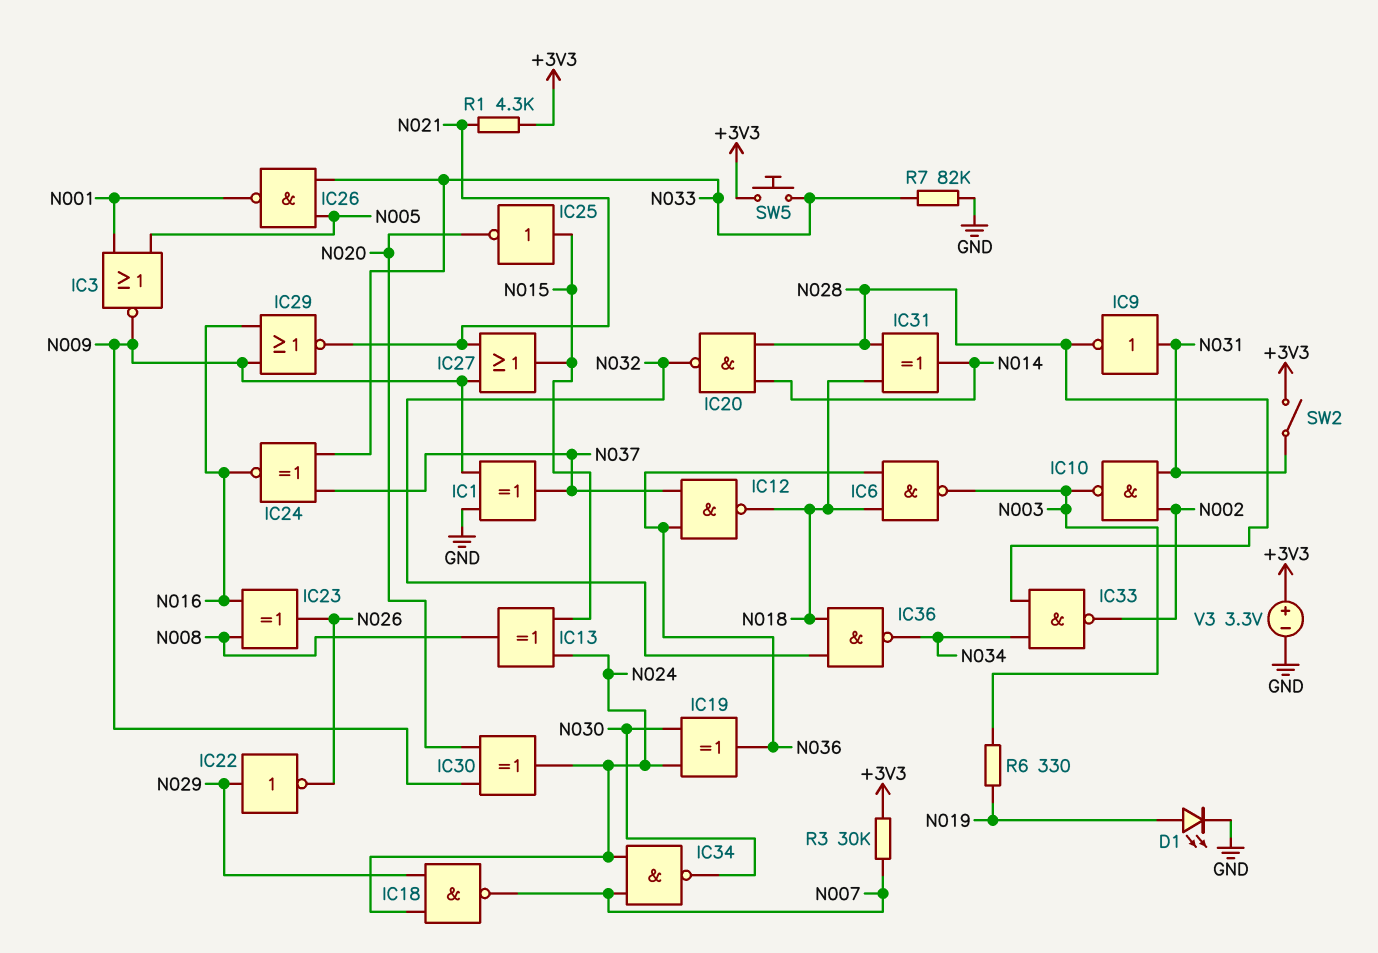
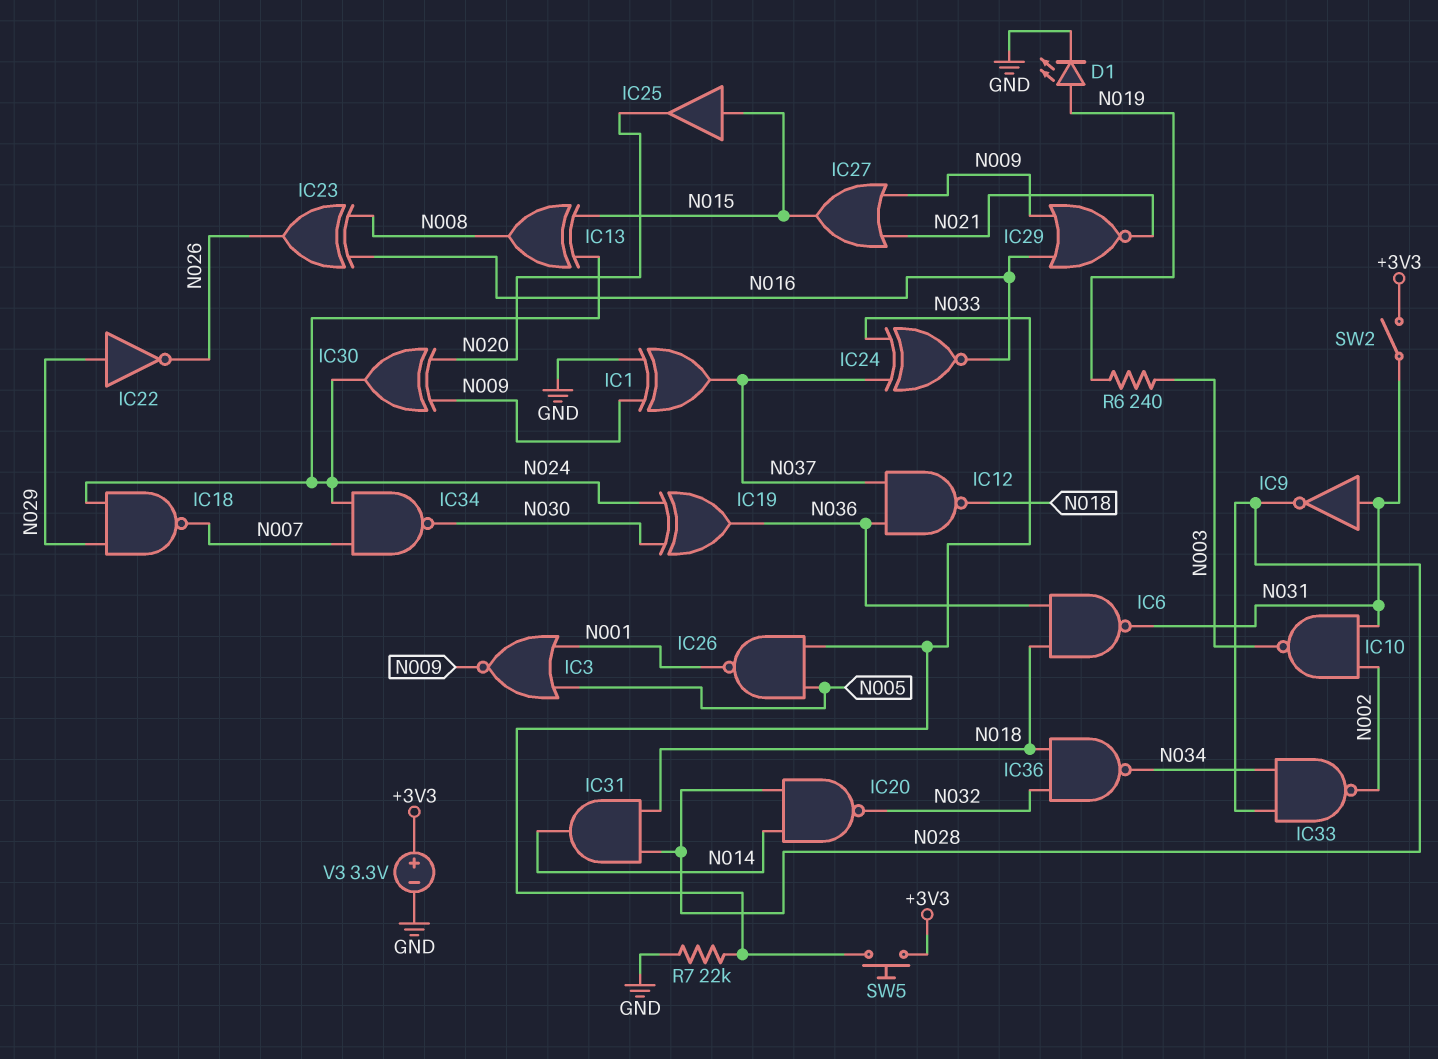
IC6: NAND (in N018, in N036, out N003) -> NAND (in N018, in N036, out N031)
IC25: NOT (in N015, out N020) -> buffer (in N015, out N020)
IC31: XOR (in N018, in N028, out N014) -> AND (in N018, in N028, out N014)
R1: 4.3k (+3V3, N021) -> none
R3: 30k (+3V3, N007) -> none
R6: 330 (N003, N019) -> 240 (N003, N019)
R7: 82k (GND, N033) -> 22k (GND, N033)

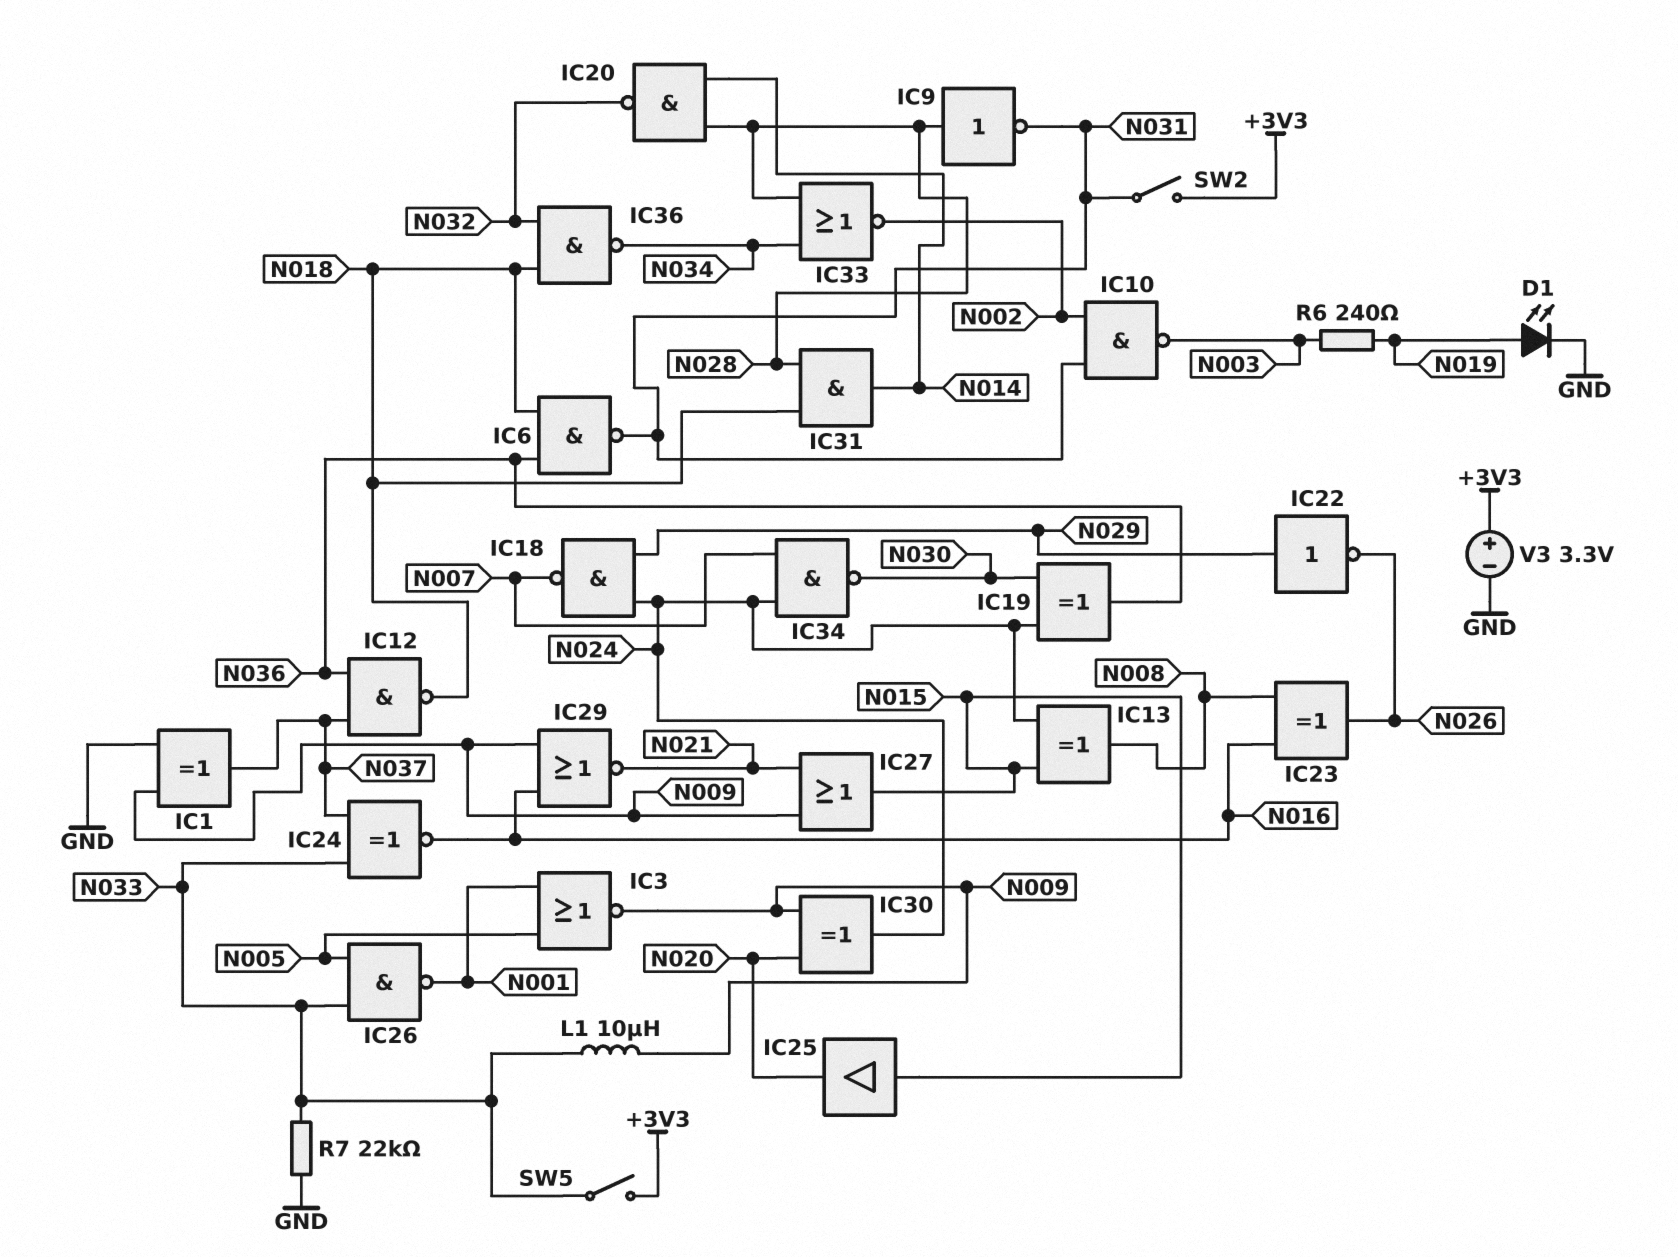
IC9: NOT (in N031, out N028) -> NOT (in N028, out N031)
IC33: NAND (in N028, in N034, out N002) -> NOR (in N028, in N034, out N002)
L1: none -> 10uH (N009, N033)
SW5: button (+3V3, N033) -> switch (+3V3, N033)

